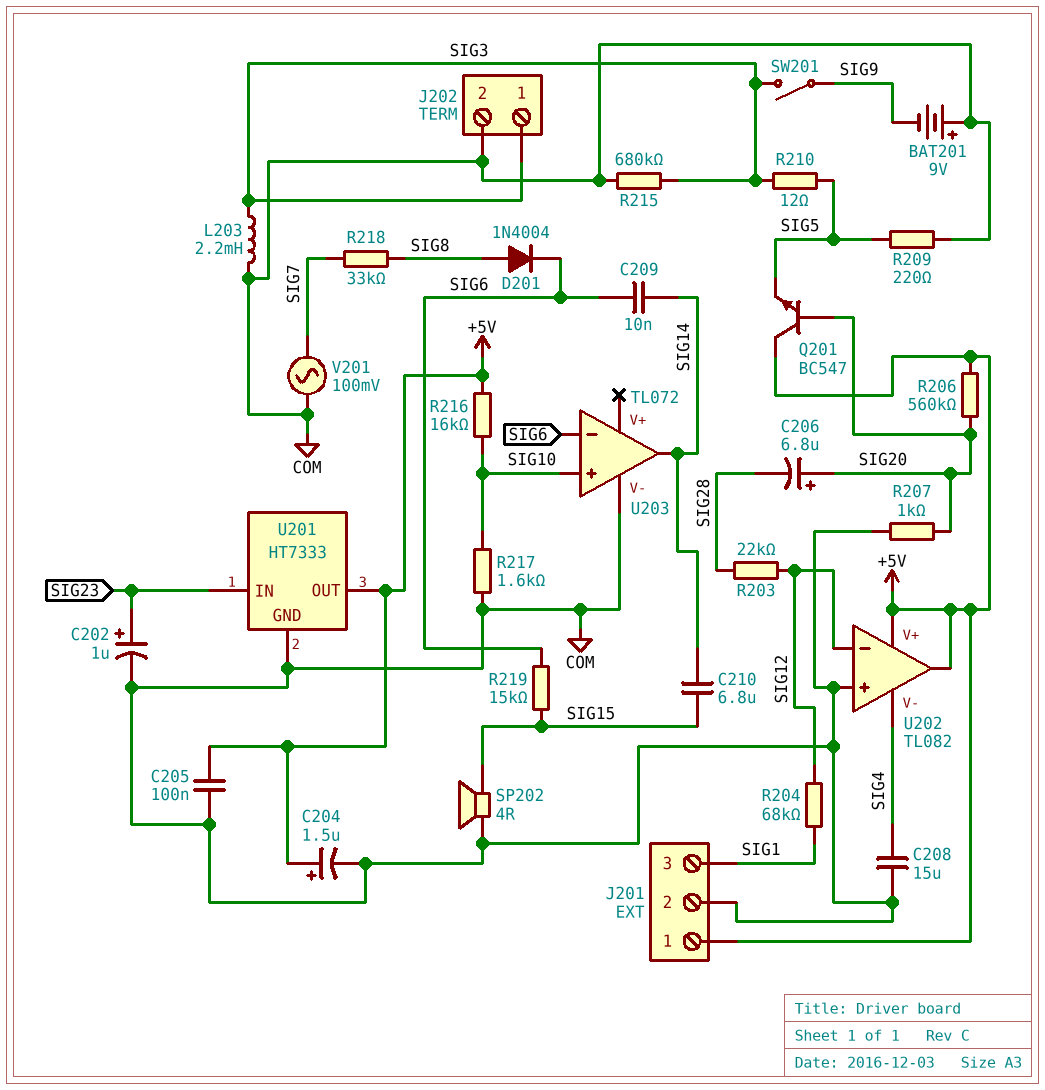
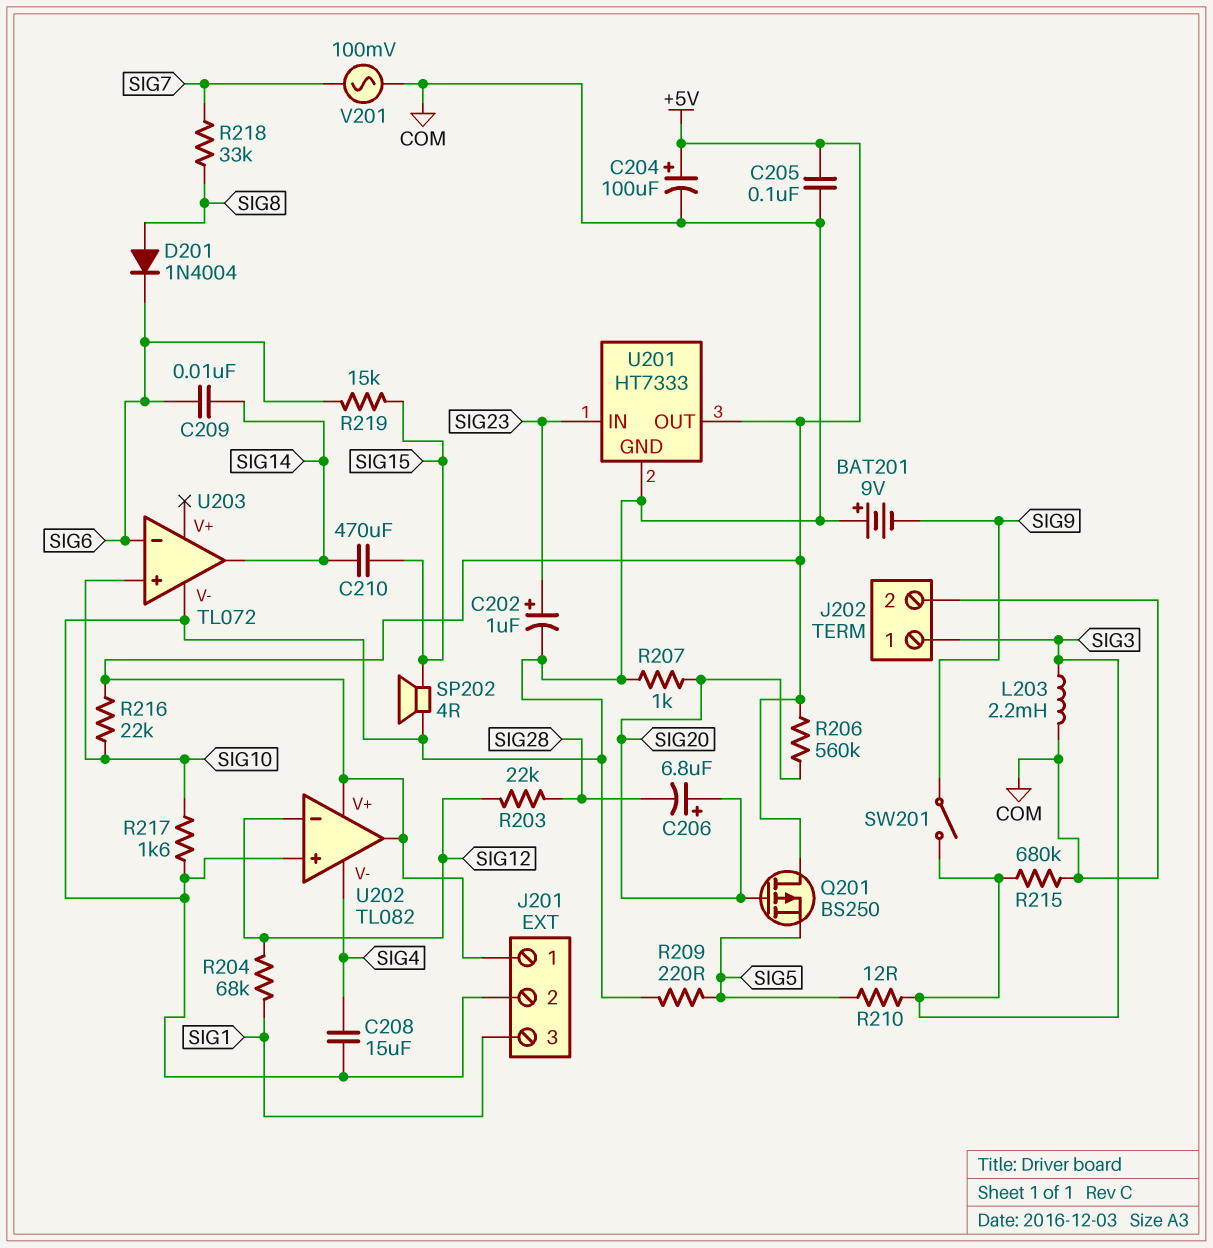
C204: 1.5uF (plus +5V, minus COM) -> 100uF (plus +5V, minus COM)
C210: 6.8uF (SIG14, SIG15) -> 470uF (SIG14, SIG15)
Q201: NPN BC547 (B SIG20, C +5V, E SIG5) -> PMOS BS250 (G SIG20, D +5V, S SIG5)
R216: 16k (+5V, SIG10) -> 22k (+5V, SIG10)

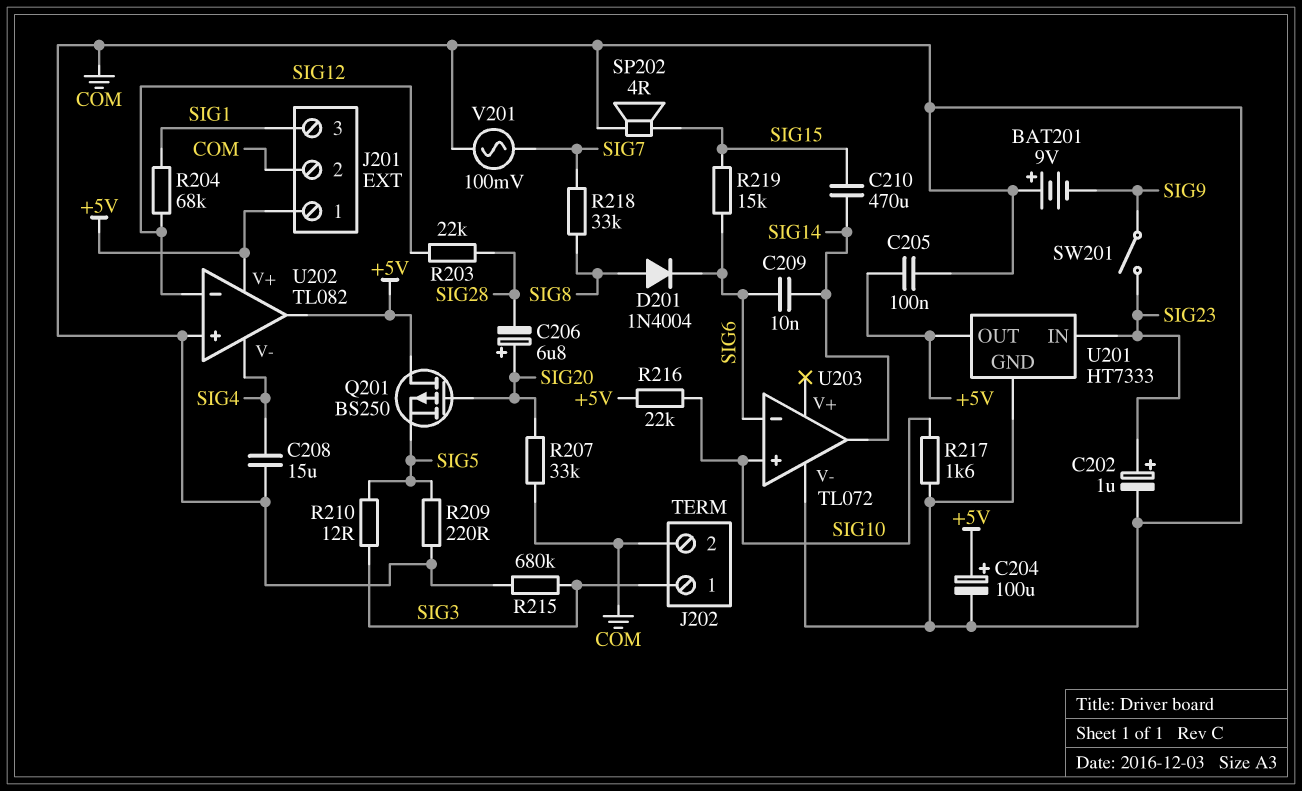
L203: 2.2mH (COM, SIG3) -> none
R206: 560k (+5V, SIG20) -> none
R207: 1k (COM, SIG20) -> 33k (COM, SIG20)
SW201: switch (SIG3, SIG9) -> switch (SIG9, SIG23)

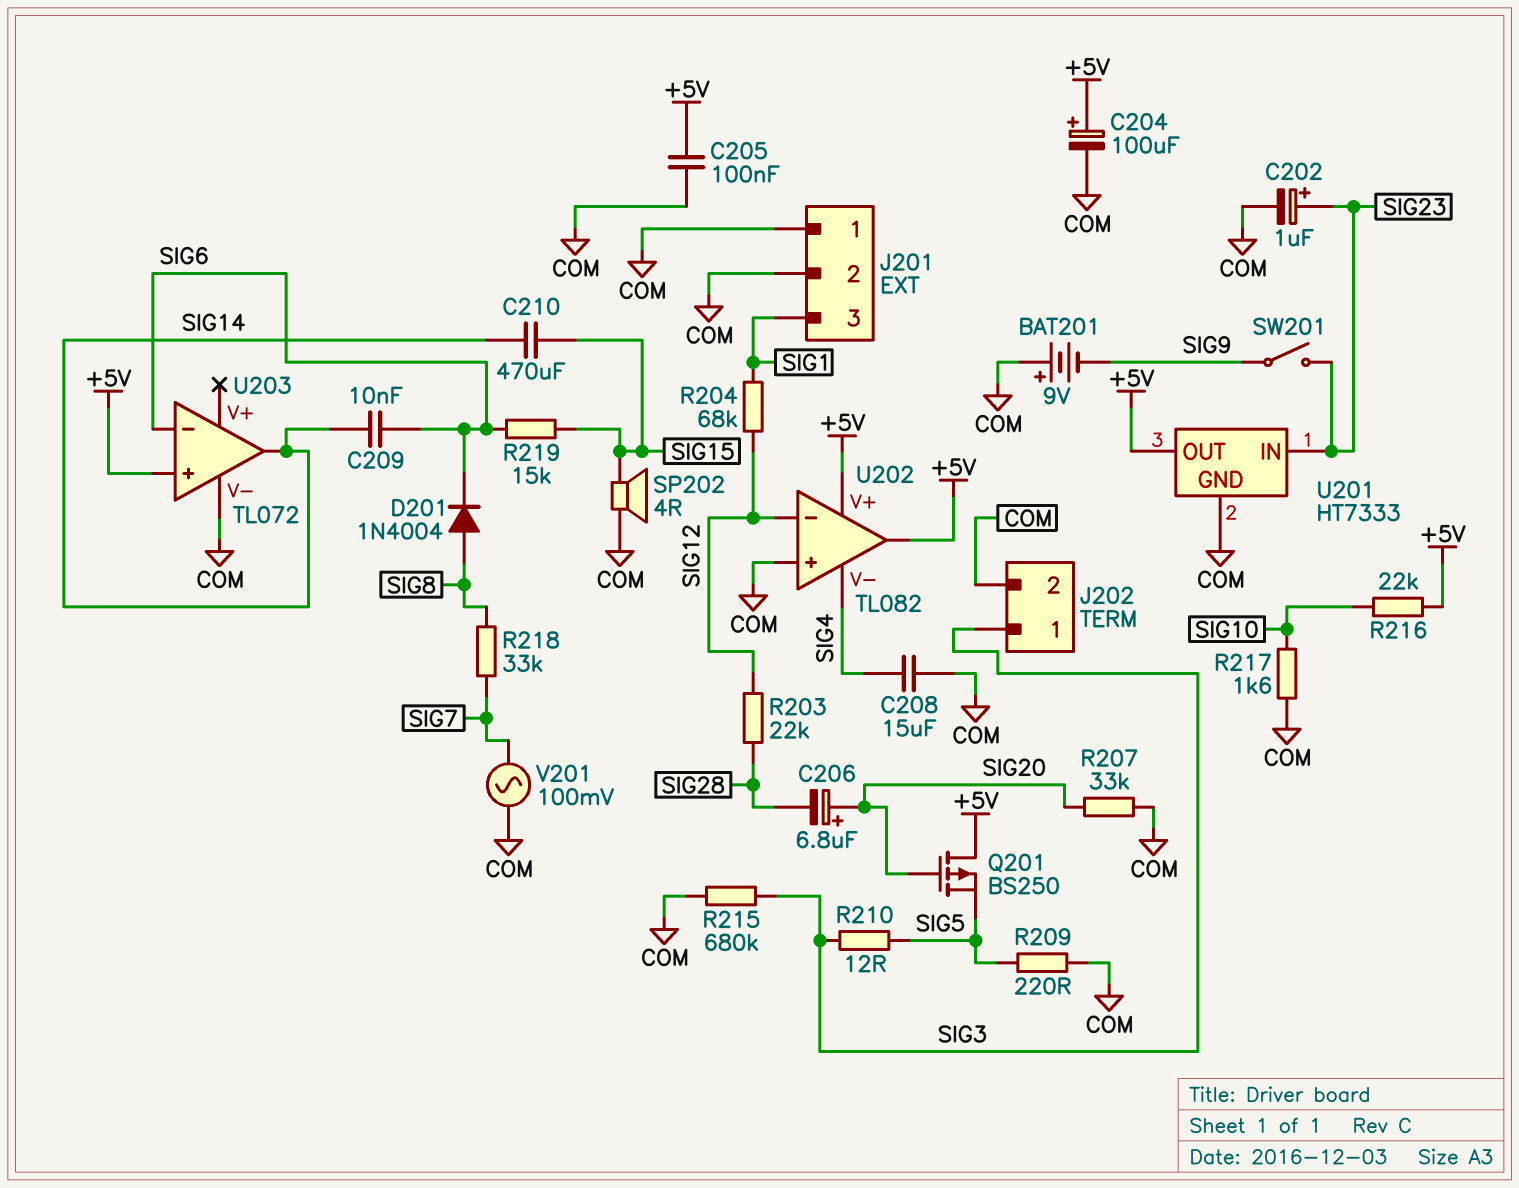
J201 pin 1: +5V -> COM
U203 pin in+: SIG10 -> +5V

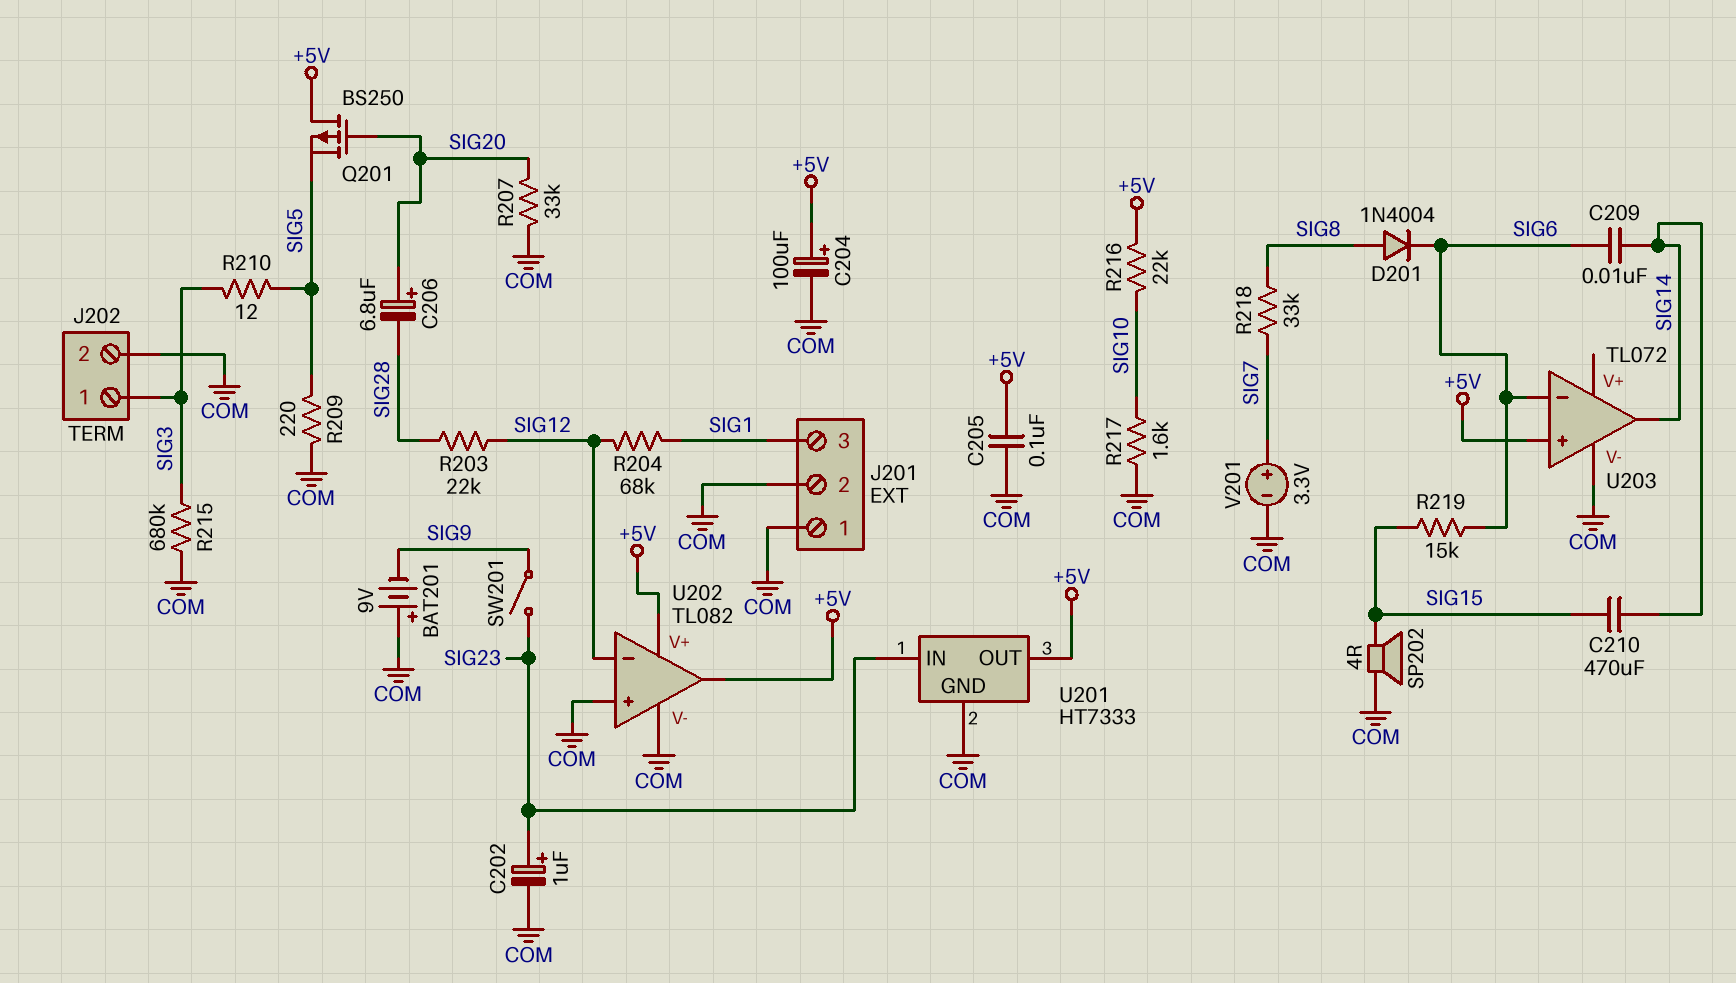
C208: 15uF (COM, SIG4) -> none
U202 pin V-: SIG4 -> COM
V201: AC 100mV (COM, SIG7) -> 3.3V (plus SIG7, minus COM)

